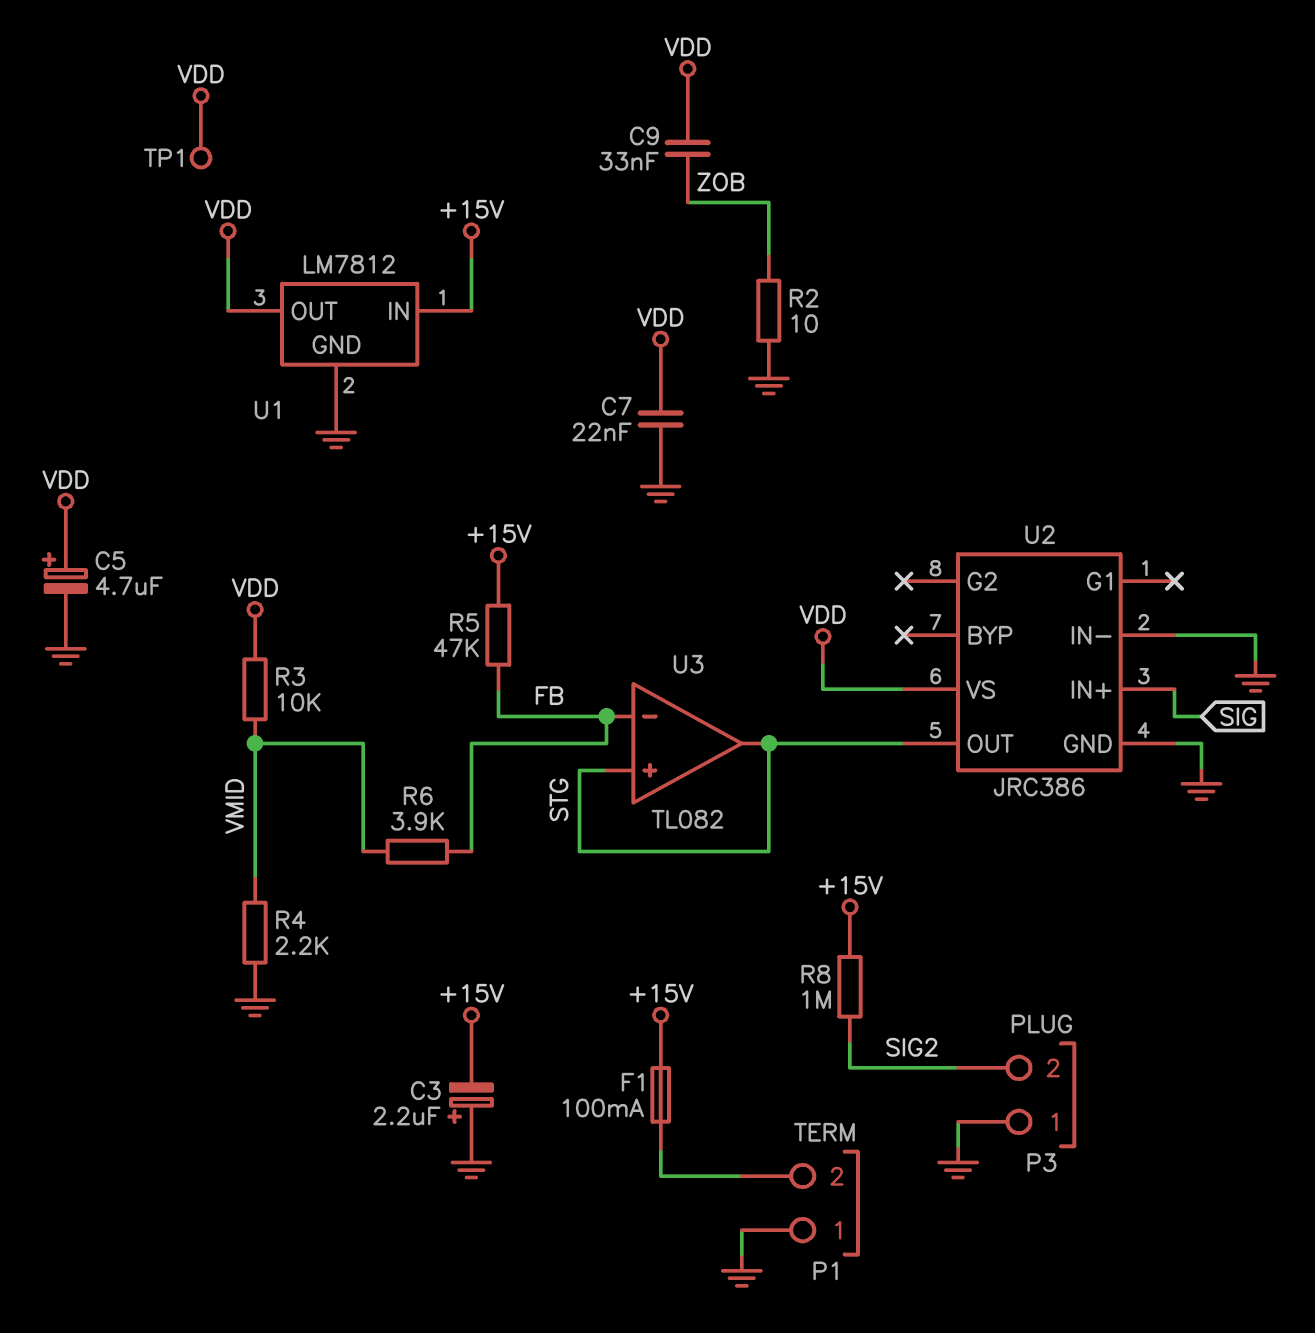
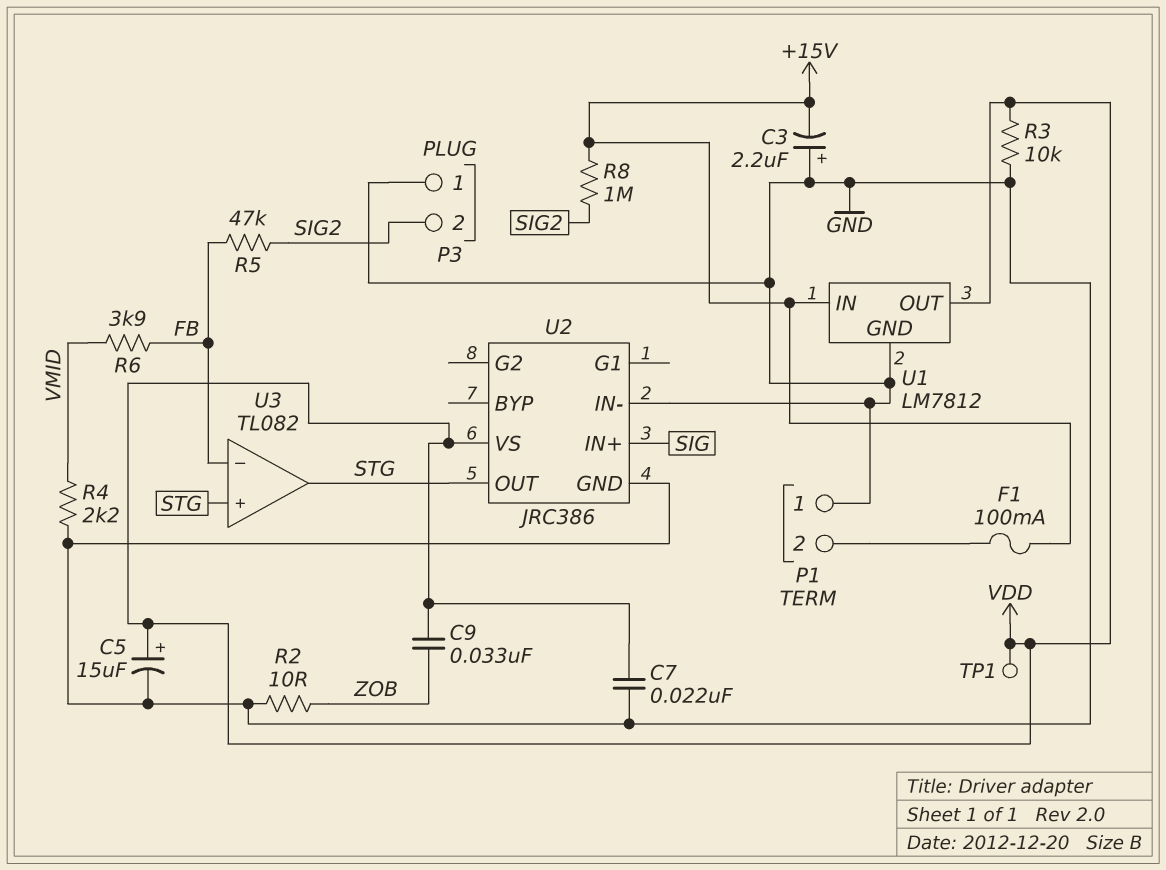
C5: 4.7uF (plus VDD, minus GND) -> 15uF (plus VDD, minus GND)
R3: 10k (VDD, VMID) -> 10k (GND, VDD)
R5: 47k (+15V, FB) -> 47k (FB, SIG2)

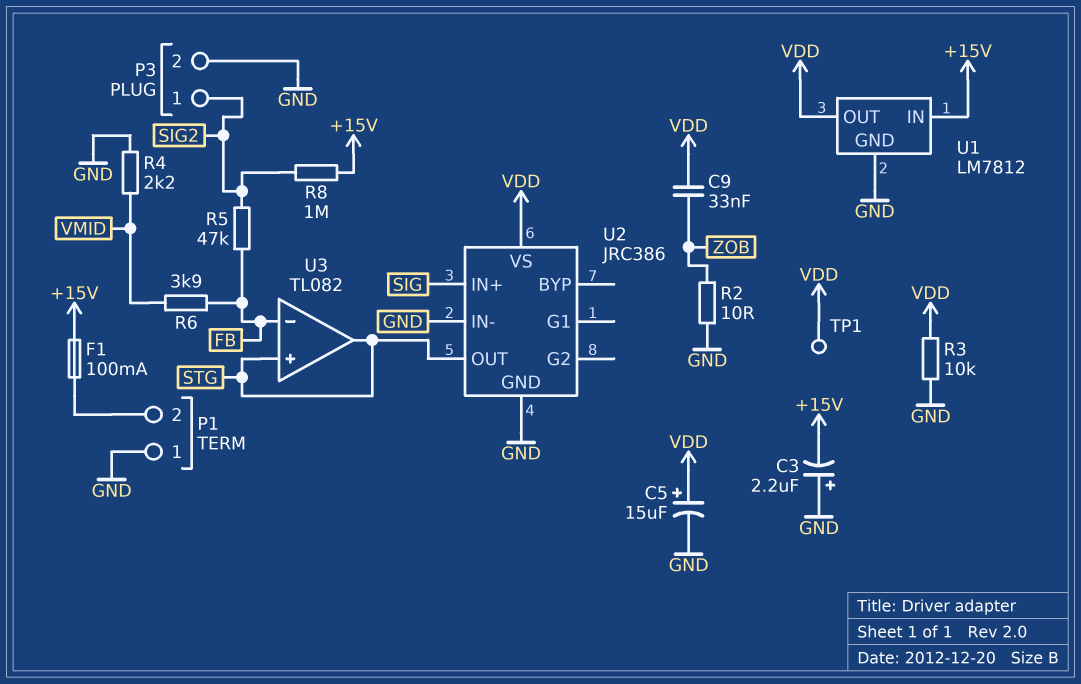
C7: 22nF (GND, VDD) -> none
P3 pin 1: GND -> SIG2
P3 pin 2: SIG2 -> GND

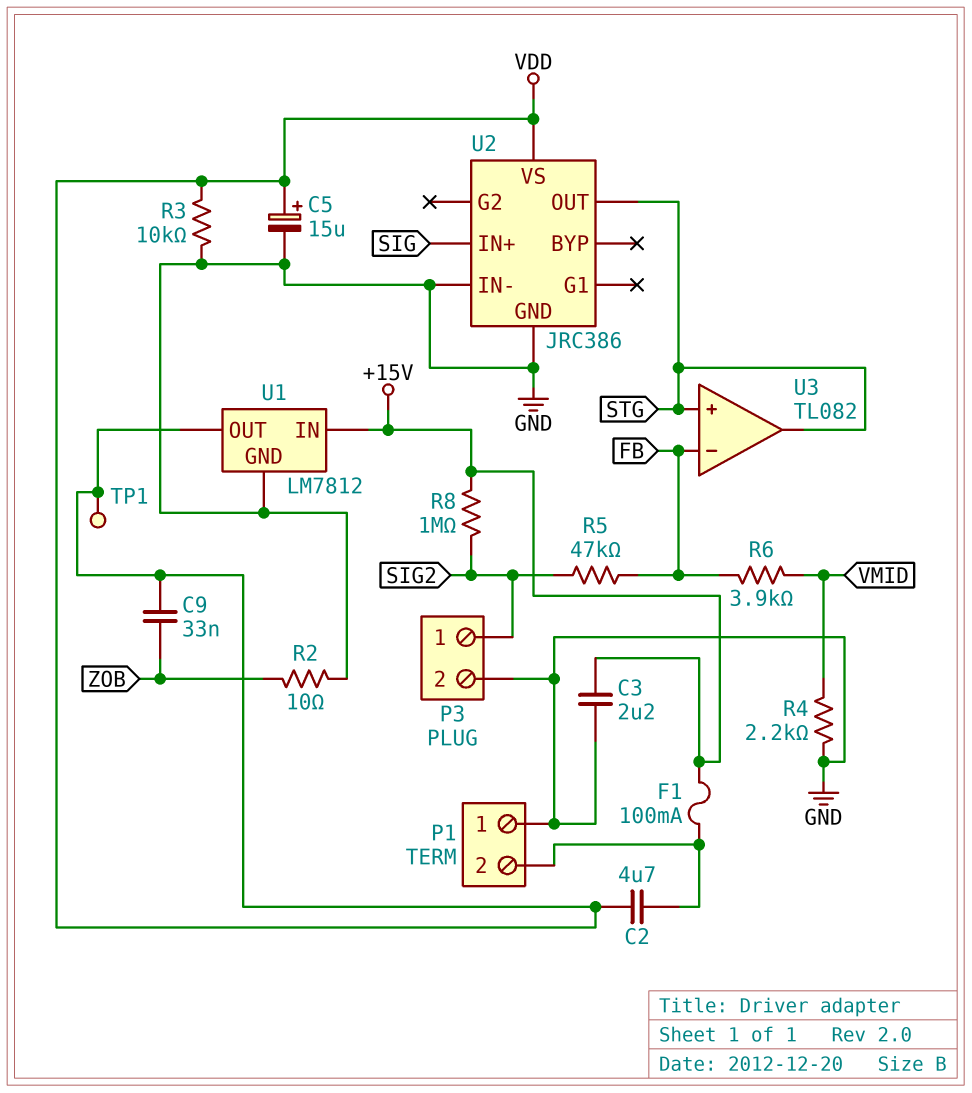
C2: none -> 4.7uF (P1/2, VDD)
C3: 2.2uF (plus GND, minus +15V) -> 2.2uF (+15V, GND)

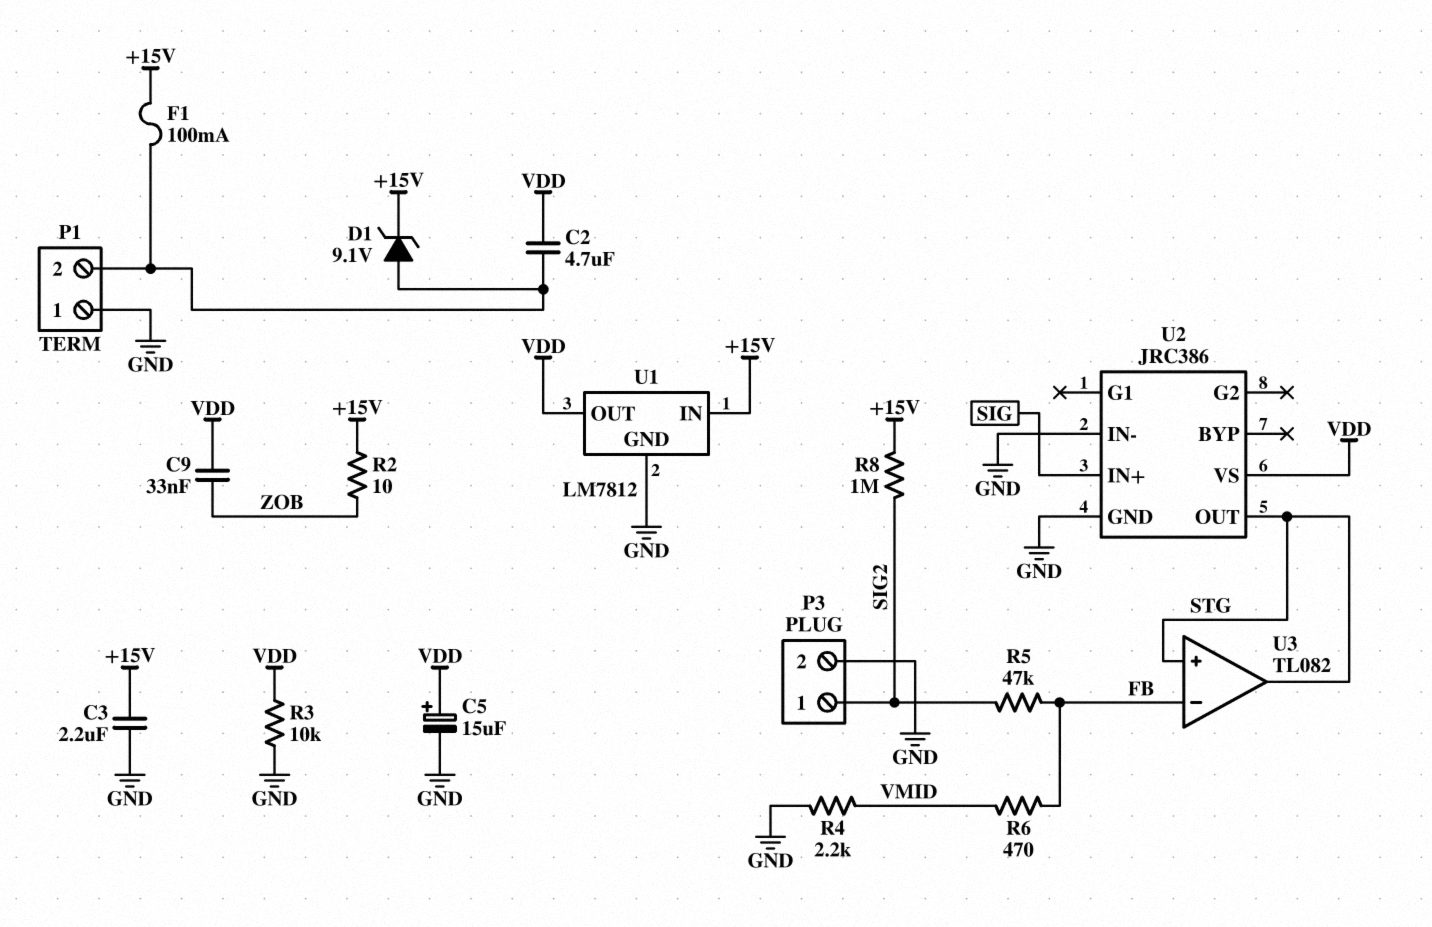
D1: none -> zener 9.1V (A P1/2, K +15V)
R2: 10 (GND, ZOB) -> 10 (+15V, ZOB)
R6: 3.9k (FB, VMID) -> 470 (FB, VMID)
TP1: test point (VDD) -> none

